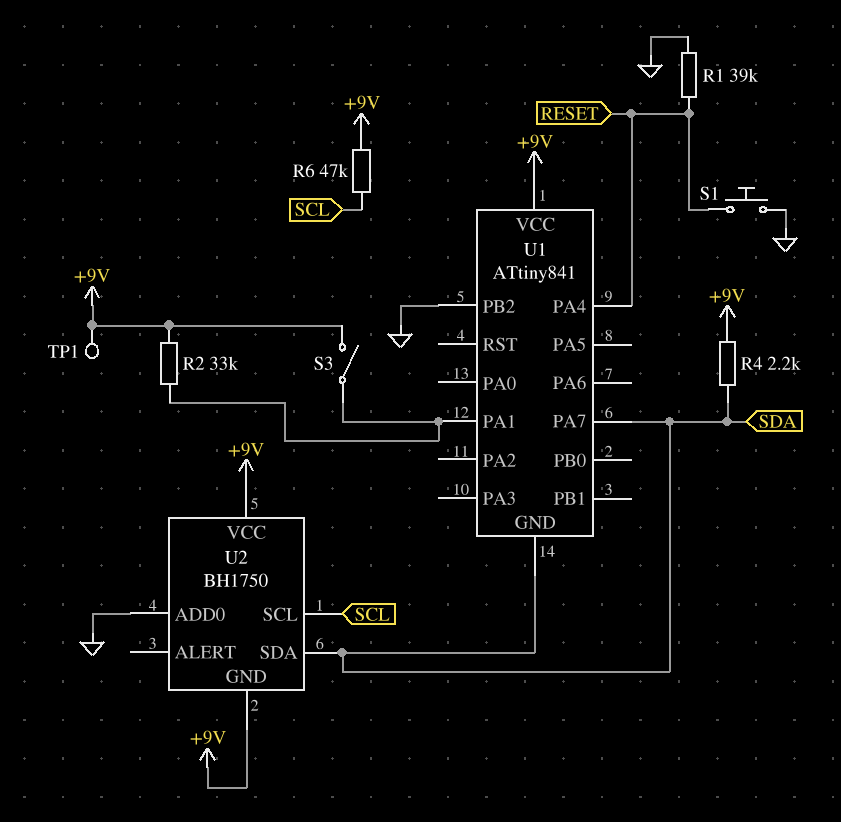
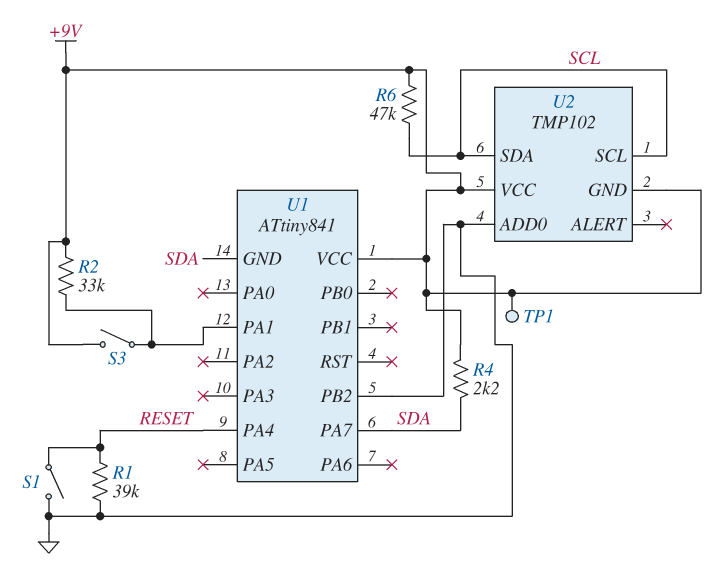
S1: button (GND, RESET) -> switch (GND, RESET)
U2: BH1750 -> TMP102
U2 pin SDA: SDA -> SCL

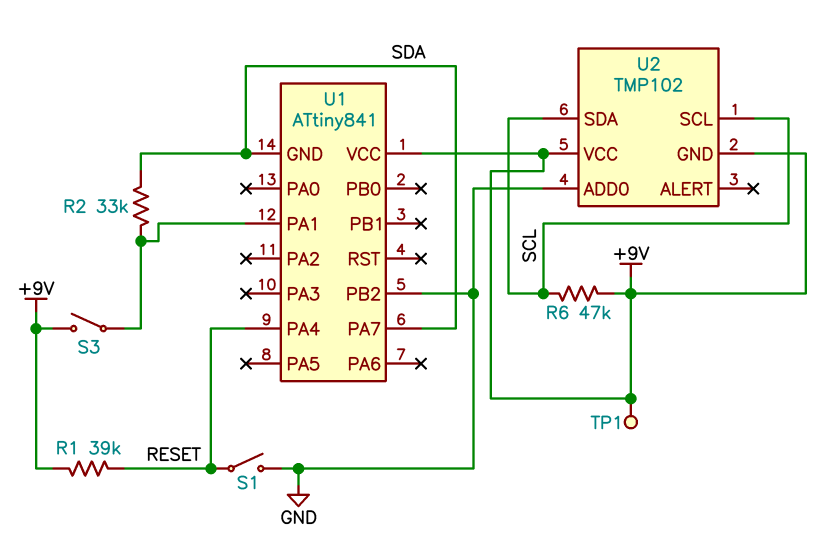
R1: 39k (GND, RESET) -> 39k (+9V, RESET)
R2: 33k (+9V, U1/PA1) -> 33k (SDA, U1/PA1)
R4: 2.2k (+9V, SDA) -> none

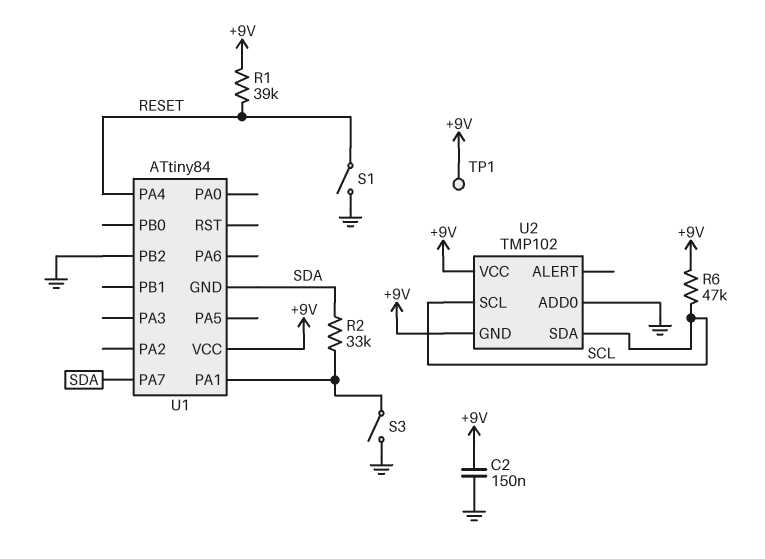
C2: none -> 150nF (+9V, GND)
S3: switch (+9V, U1/PA1) -> switch (GND, U1/PA1)
U1: ATtiny841 -> ATtiny84

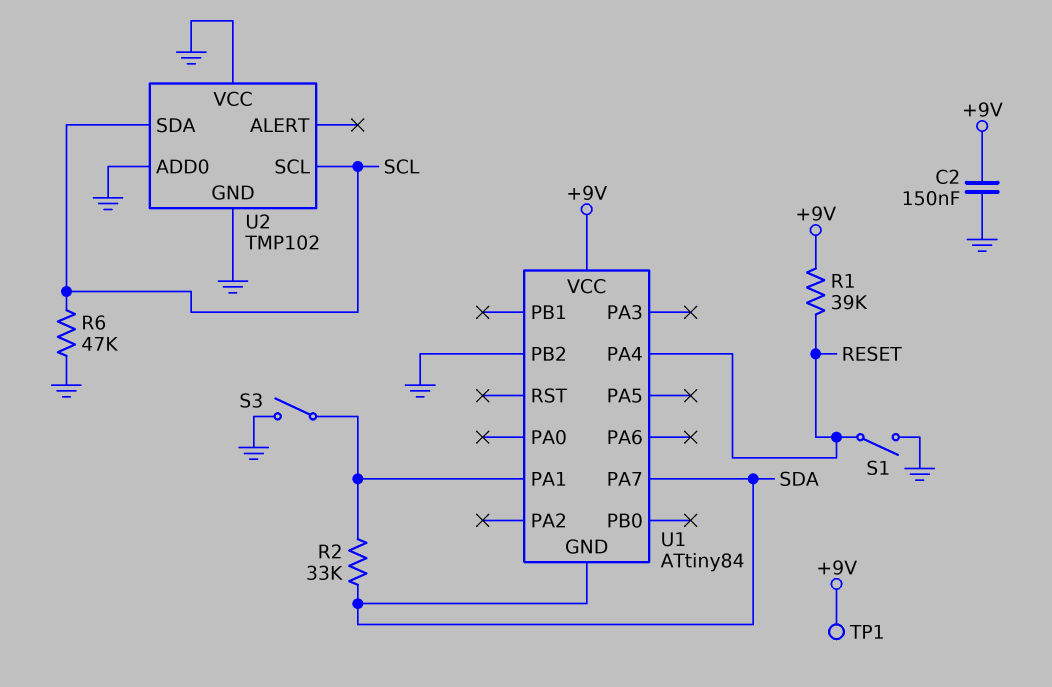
R6: 47k (+9V, SCL) -> 47k (GND, SCL)
U2 pin GND: +9V -> GND
U2 pin VCC: +9V -> GND

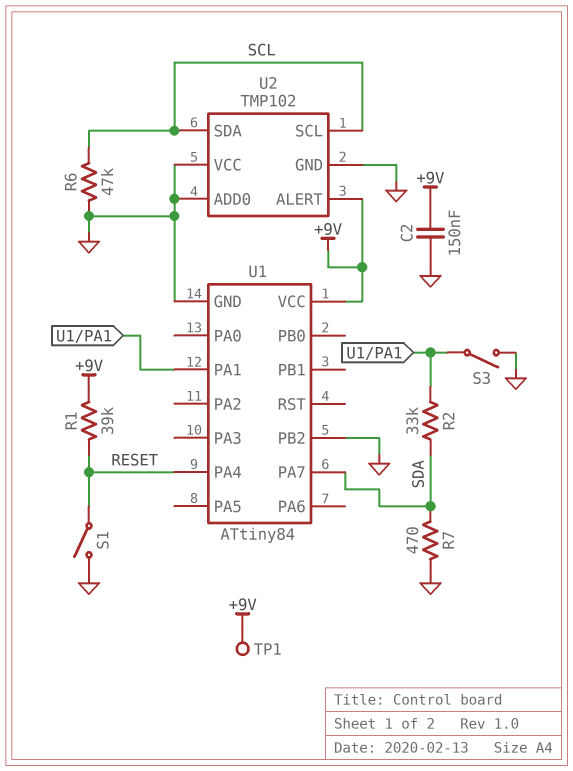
R7: none -> 470 (GND, SDA)
U1 pin GND: SDA -> GND
U2 pin ALERT: none -> +9V

